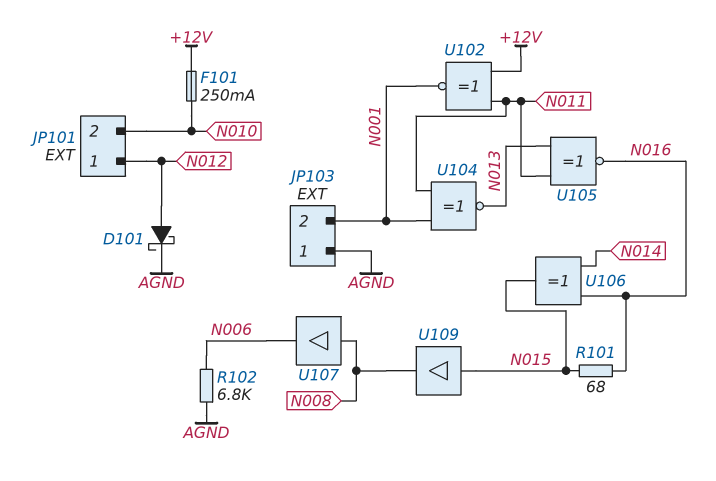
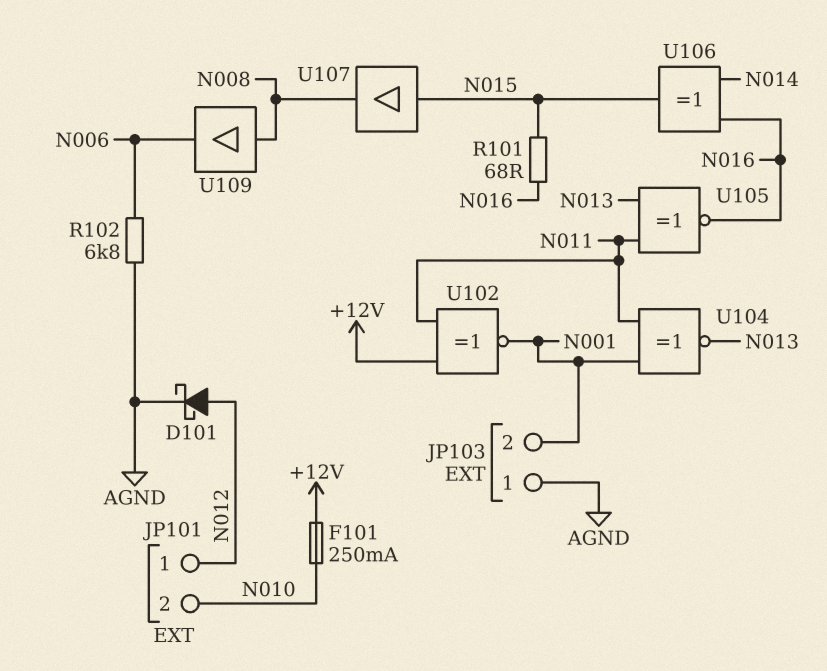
U107: buffer (in N008, out N006) -> buffer (in N015, out N008)
U109: buffer (in N015, out N008) -> buffer (in N008, out N006)

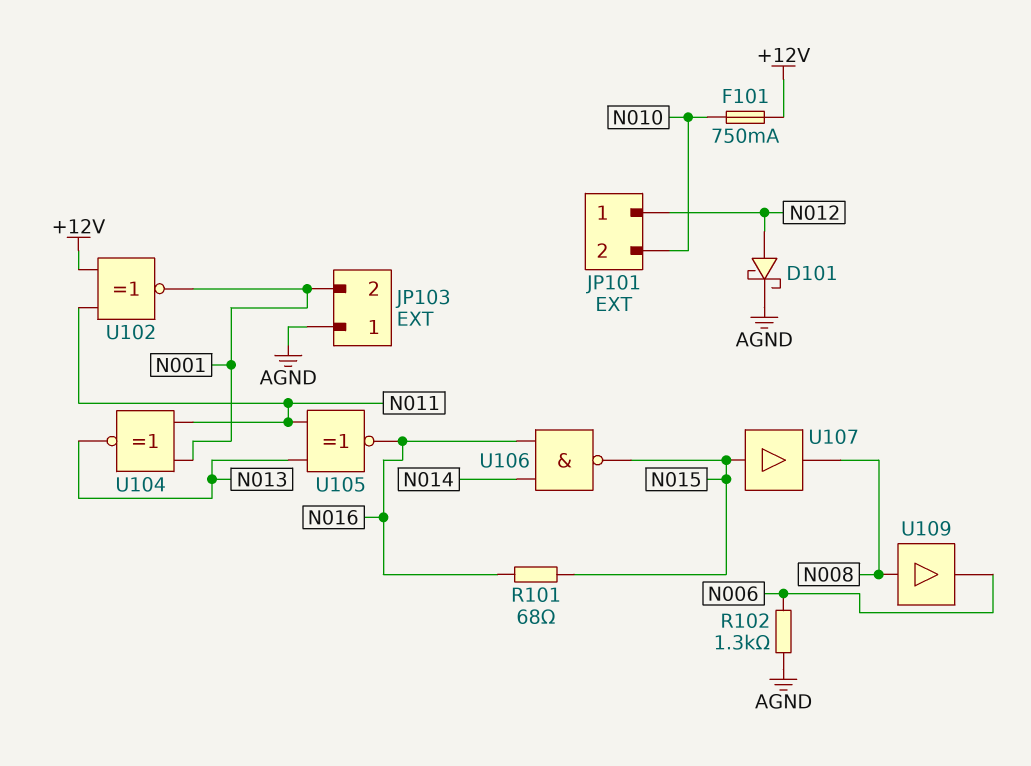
F101: 250mA (+12V, N010) -> 750mA (+12V, N010)
R102: 6.8k (AGND, N006) -> 1.3k (AGND, N006)
U106: XOR (in N014, in N016, out N015) -> NAND (in N014, in N016, out N015)

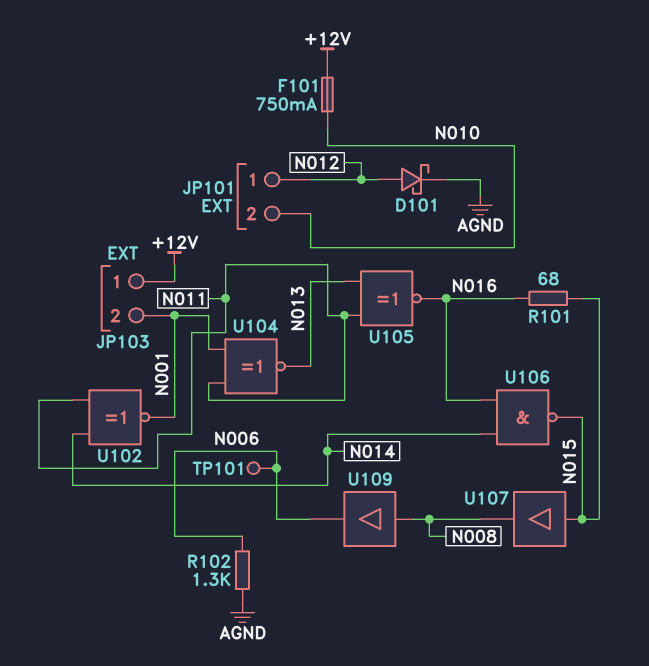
JP103 pin 1: AGND -> +12V
TP101: none -> test point (N006)
U102: XNOR (in +12V, in N011, out N001) -> XNOR (in N011, in N014, out N001)

